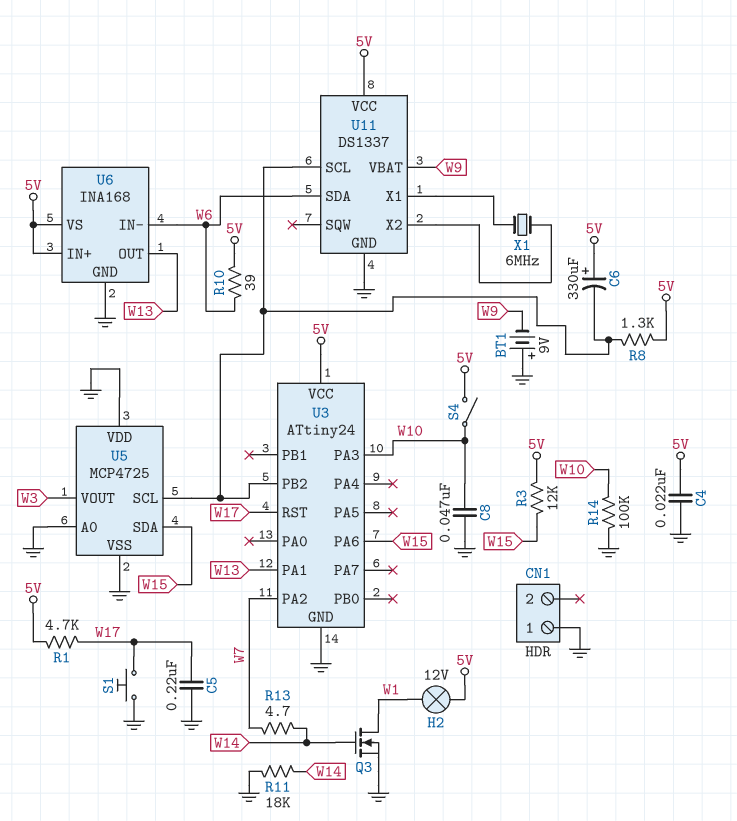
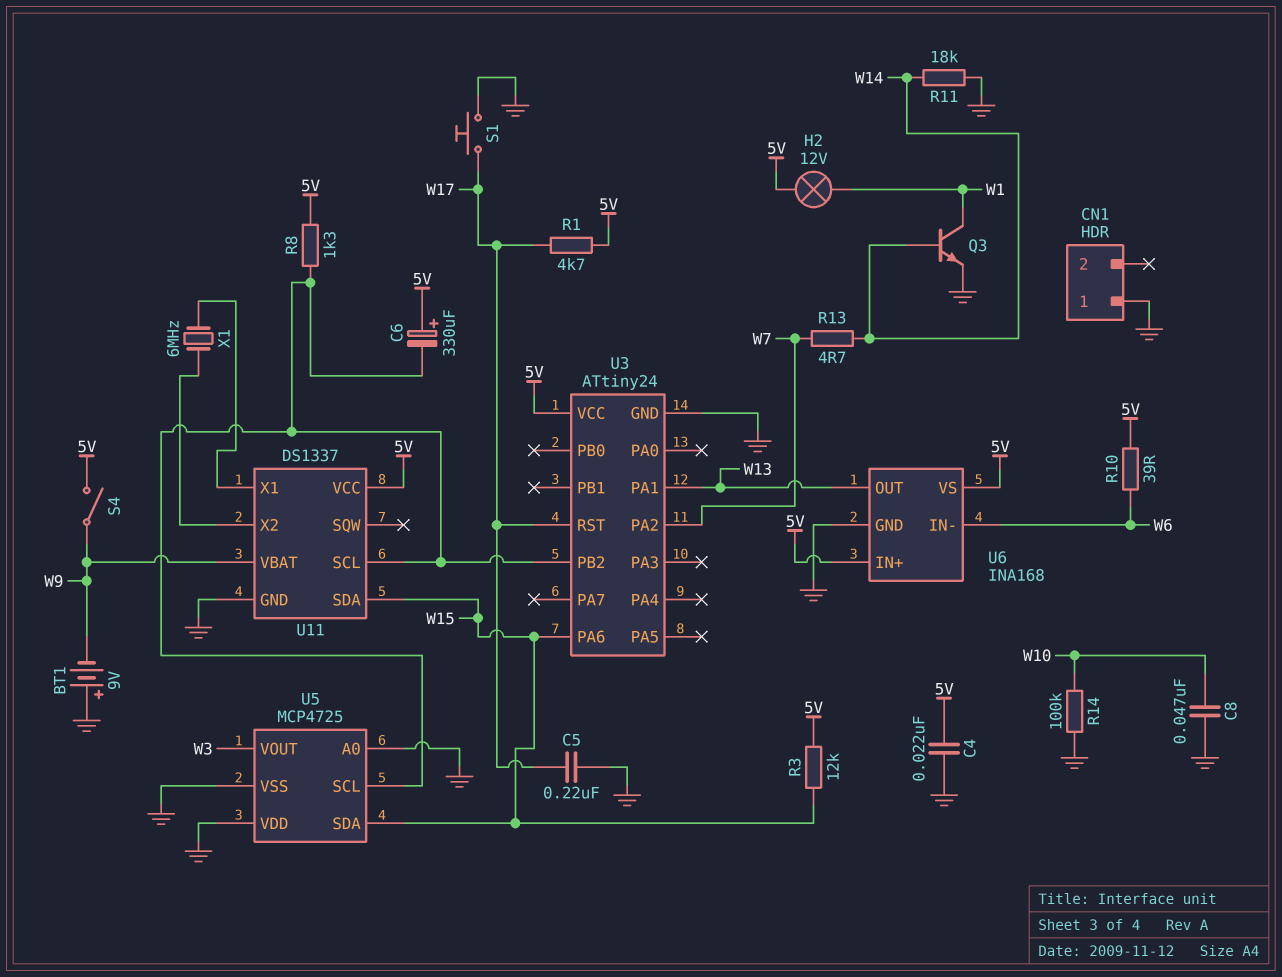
Q3: NMOS (G W14, D W1, S GND) -> NPN (B W14, C W1, E GND)
S4: switch (5V, W10) -> switch (5V, W9)
U3 pin PA3: W10 -> none
U11 pin SDA: W6 -> W15

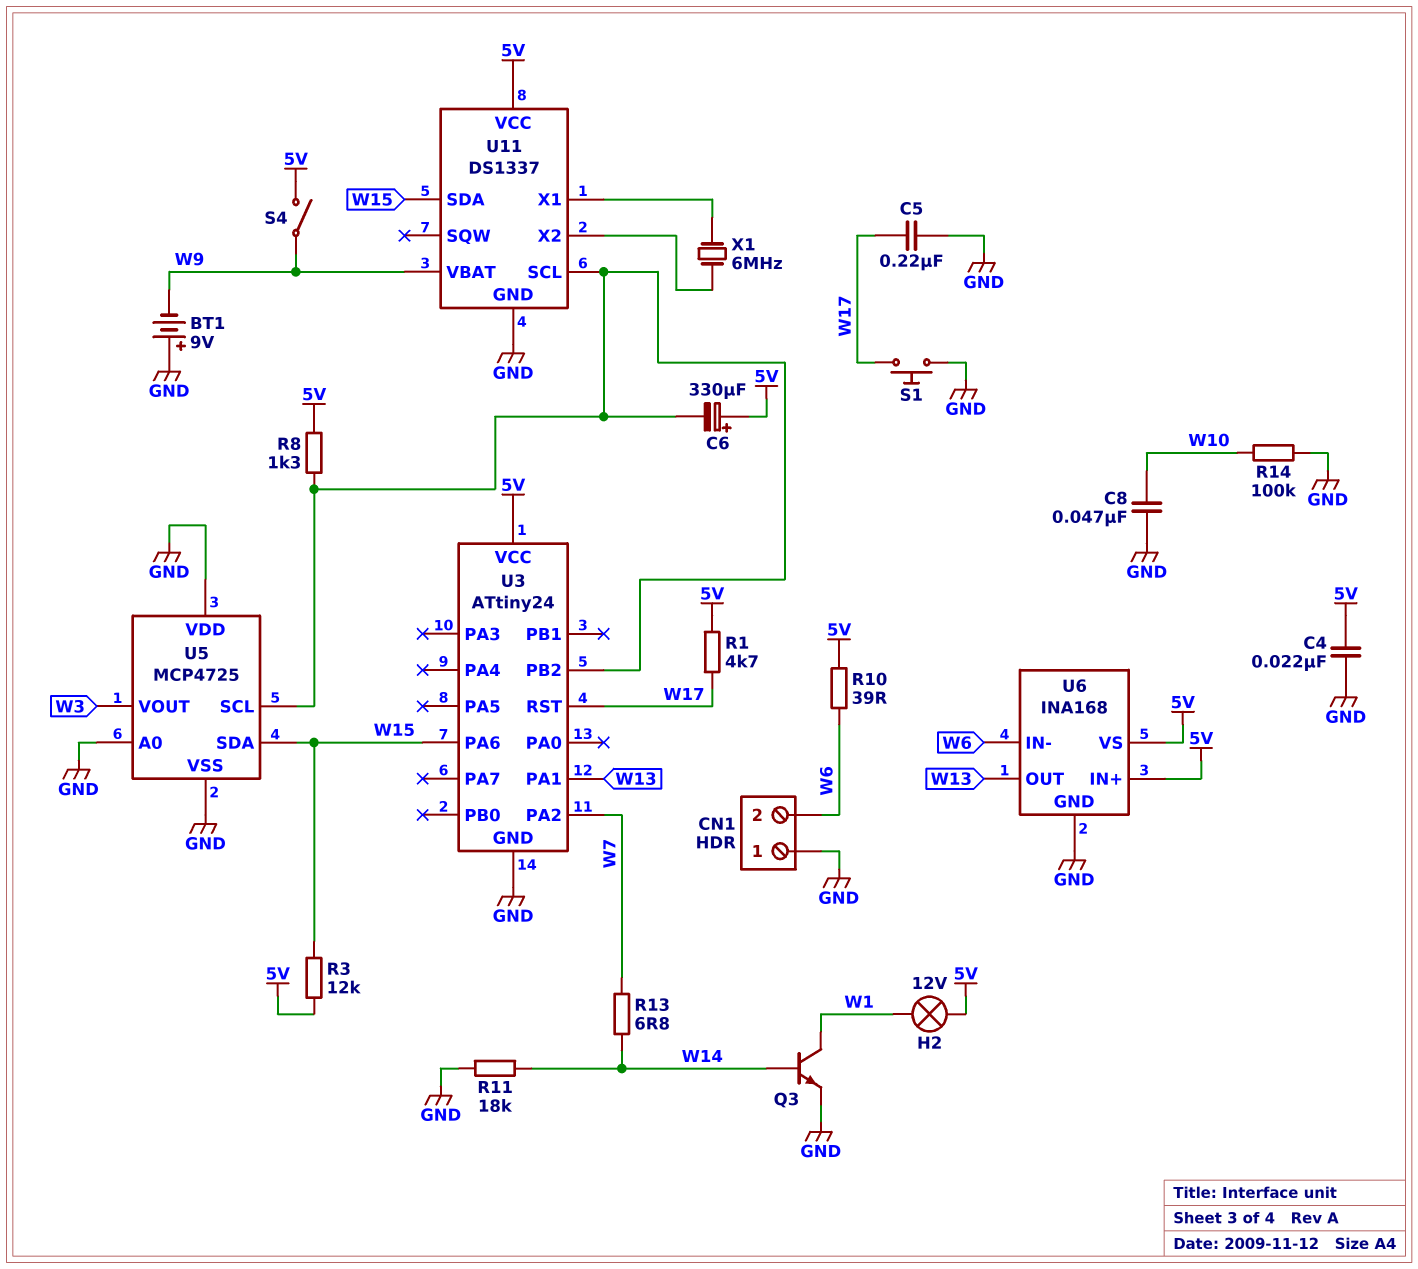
CN1 pin 2: none -> W6
R13: 4.7 (W7, W14) -> 6.8 (W7, W14)

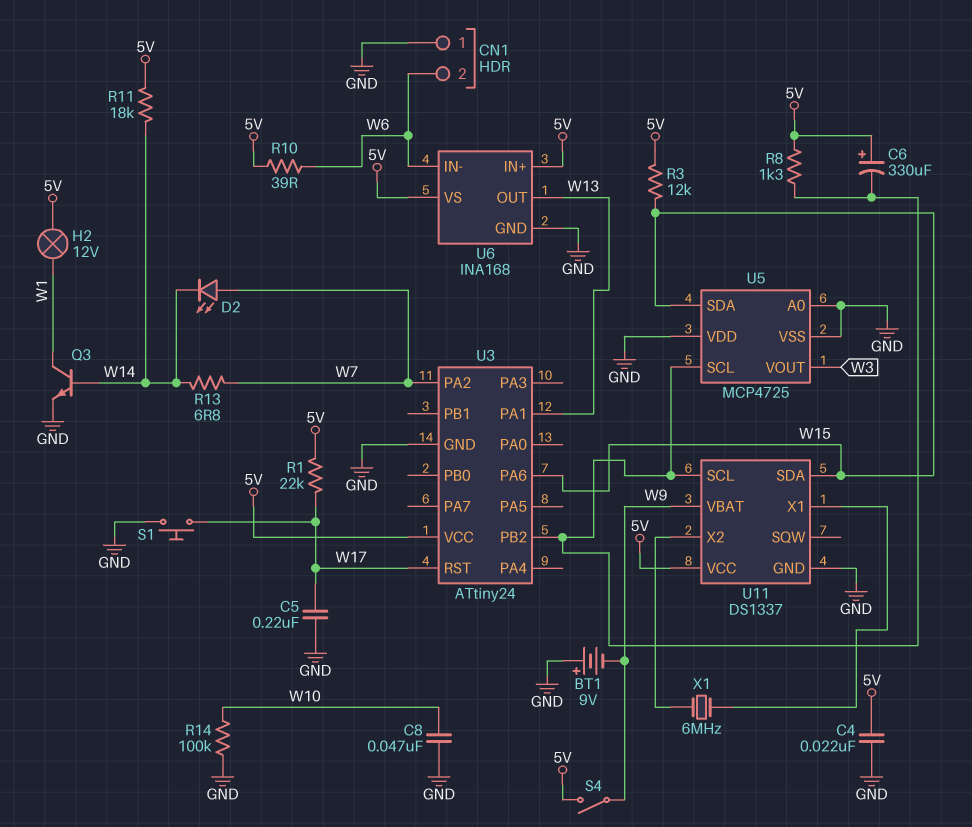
D2: none -> LED (A W7, K W14)
R1: 4.7k (5V, W17) -> 22k (5V, W17)
R11: 18k (GND, W14) -> 18k (5V, W14)

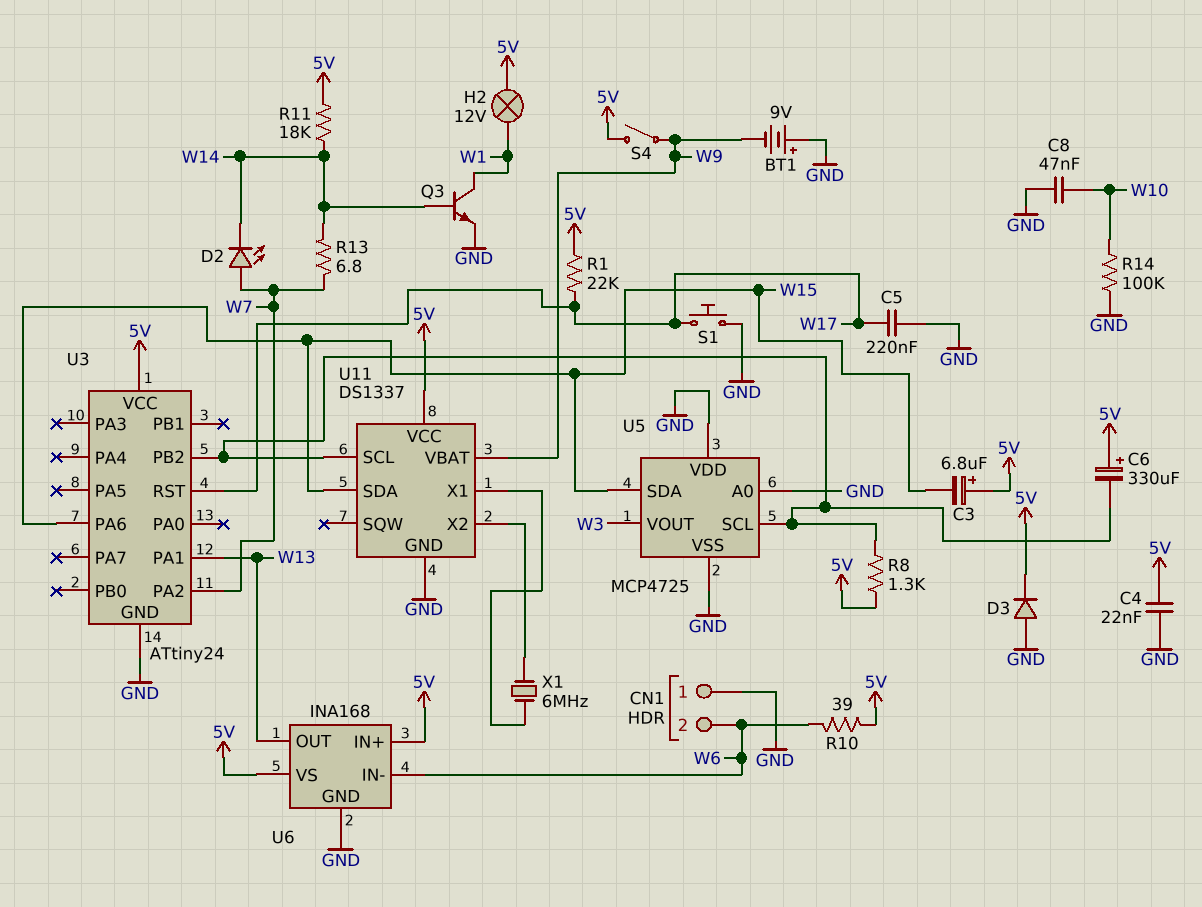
C3: none -> 6.8uF (plus 5V, minus W15)
D3: none -> diode (A GND, K 5V)
R3: 12k (5V, W15) -> none

